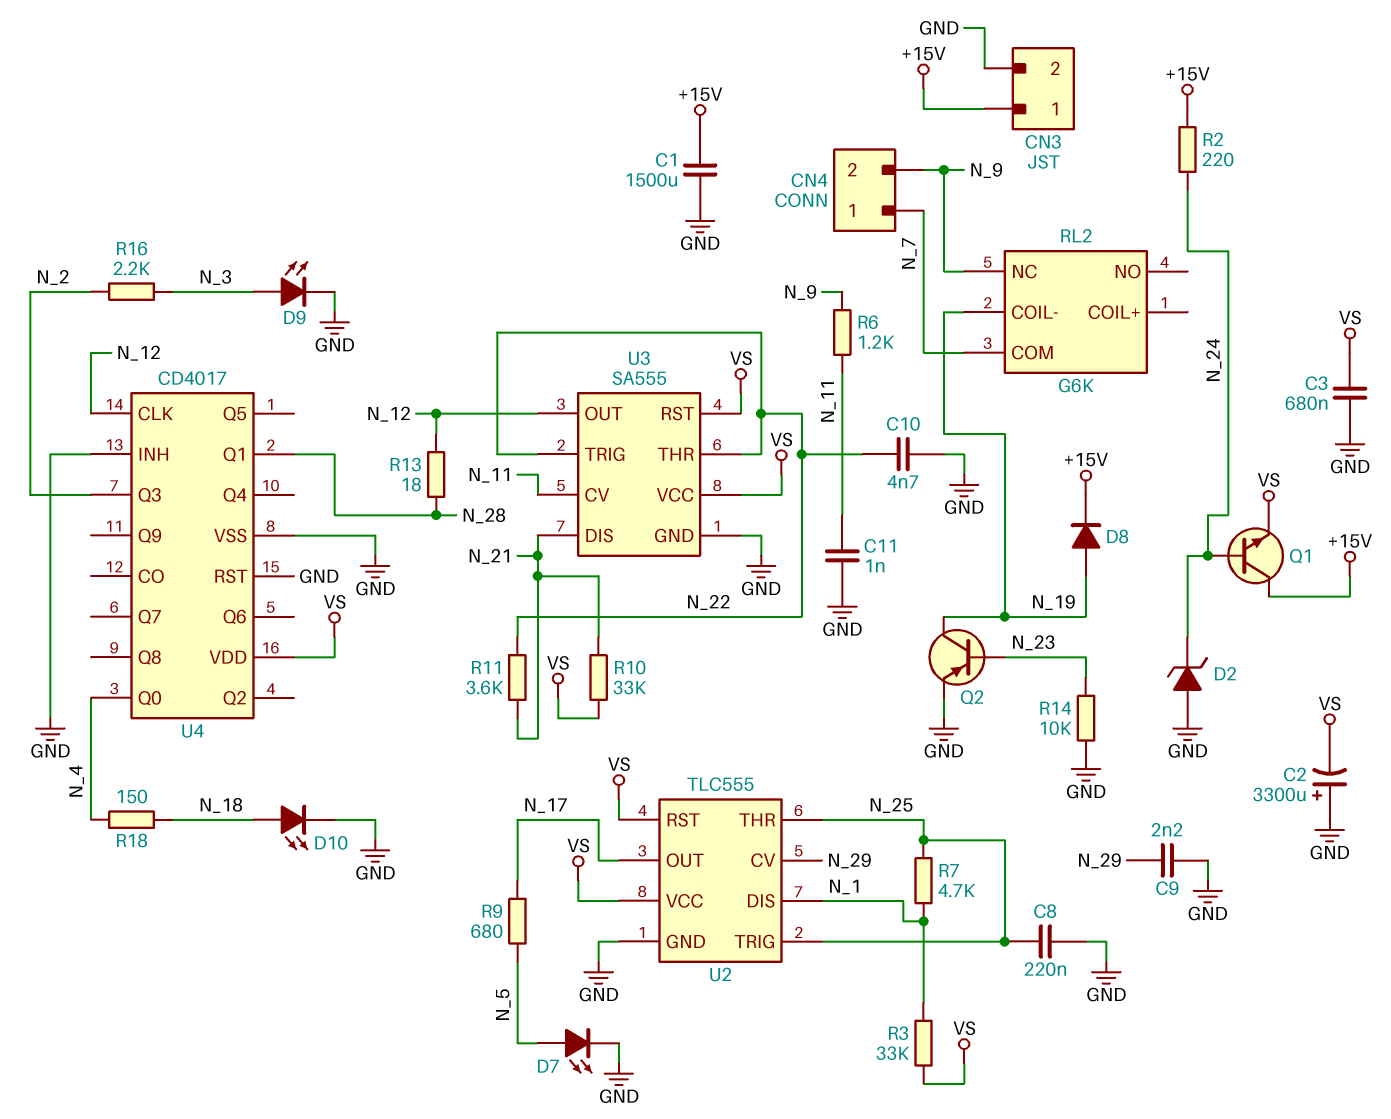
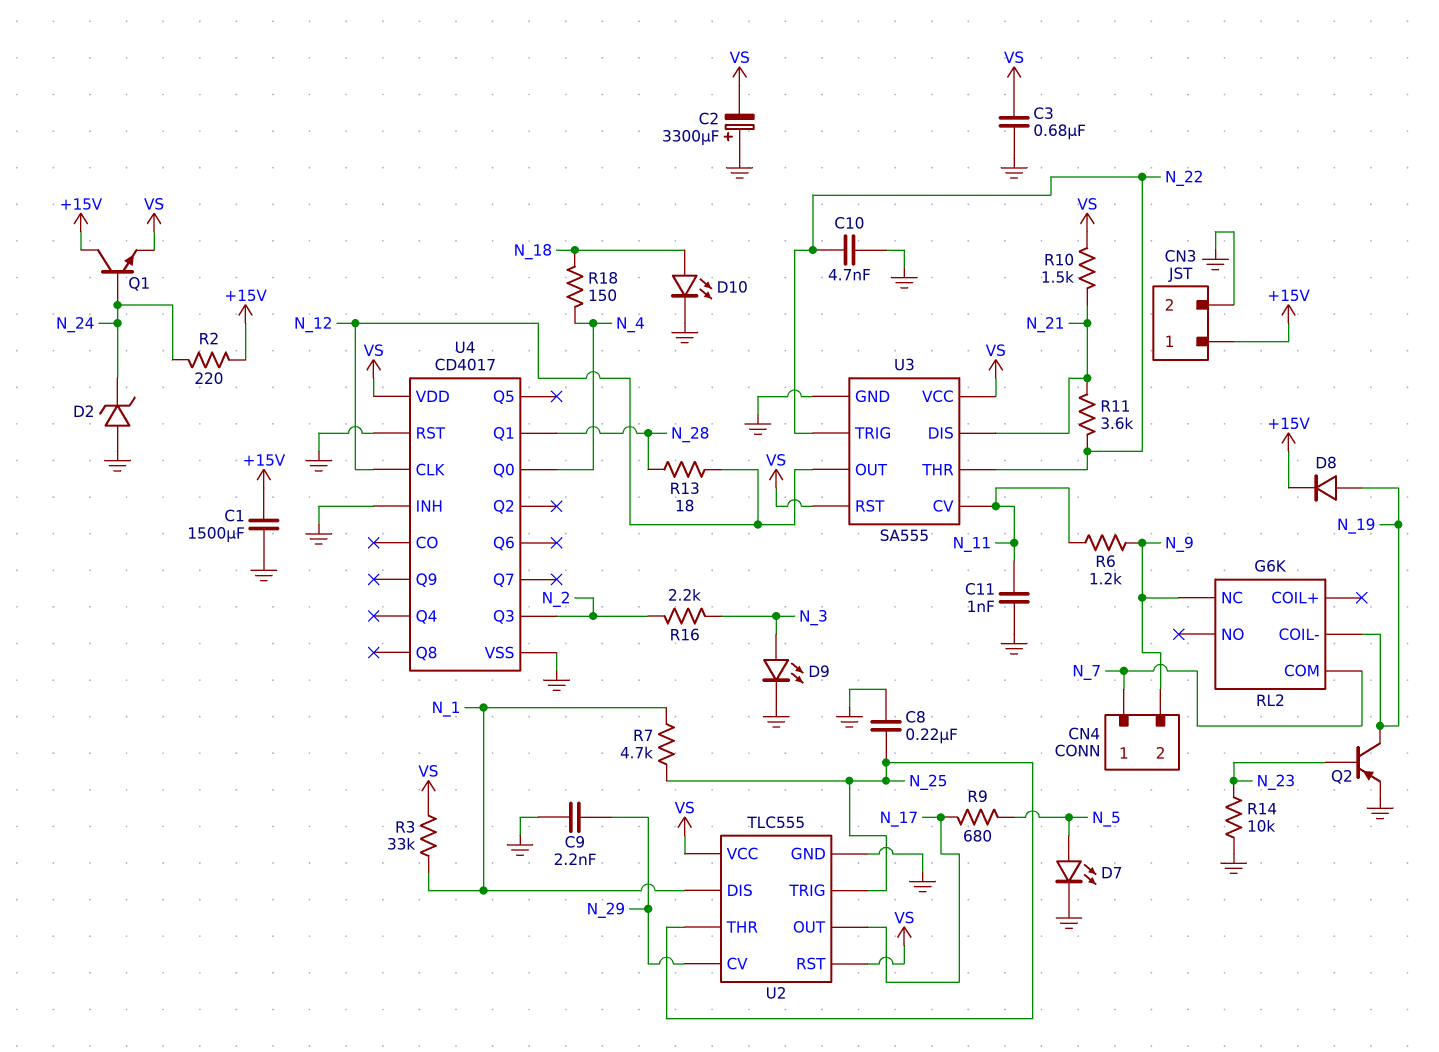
R10: 33k (N_21, VS) -> 1.5k (N_21, VS)

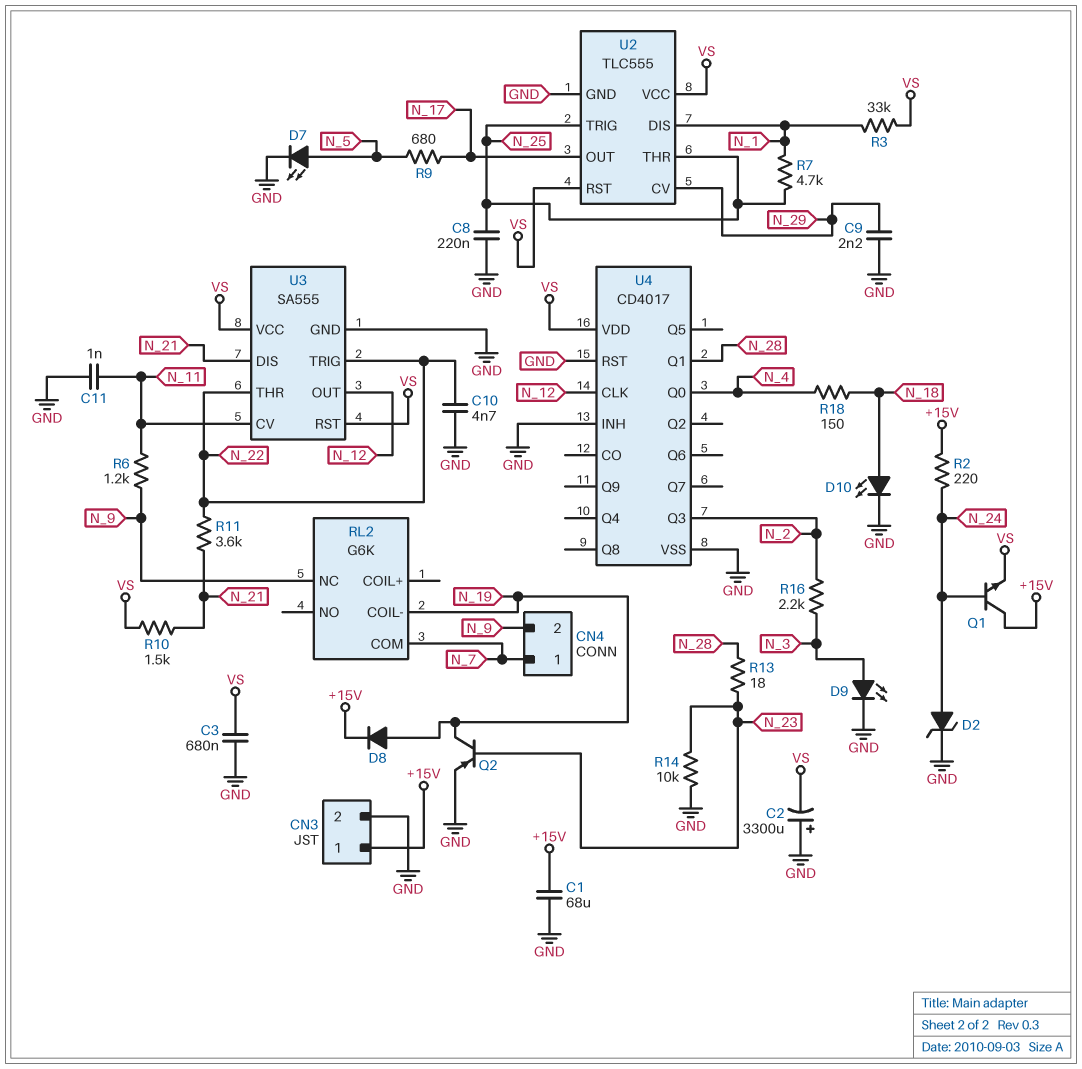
C1: 1500uF (+15V, GND) -> 68uF (+15V, GND)
D2: zener (A GND, K N_24) -> zener (A N_24, K GND)
R13: 18 (N_12, N_28) -> 18 (N_23, N_28)

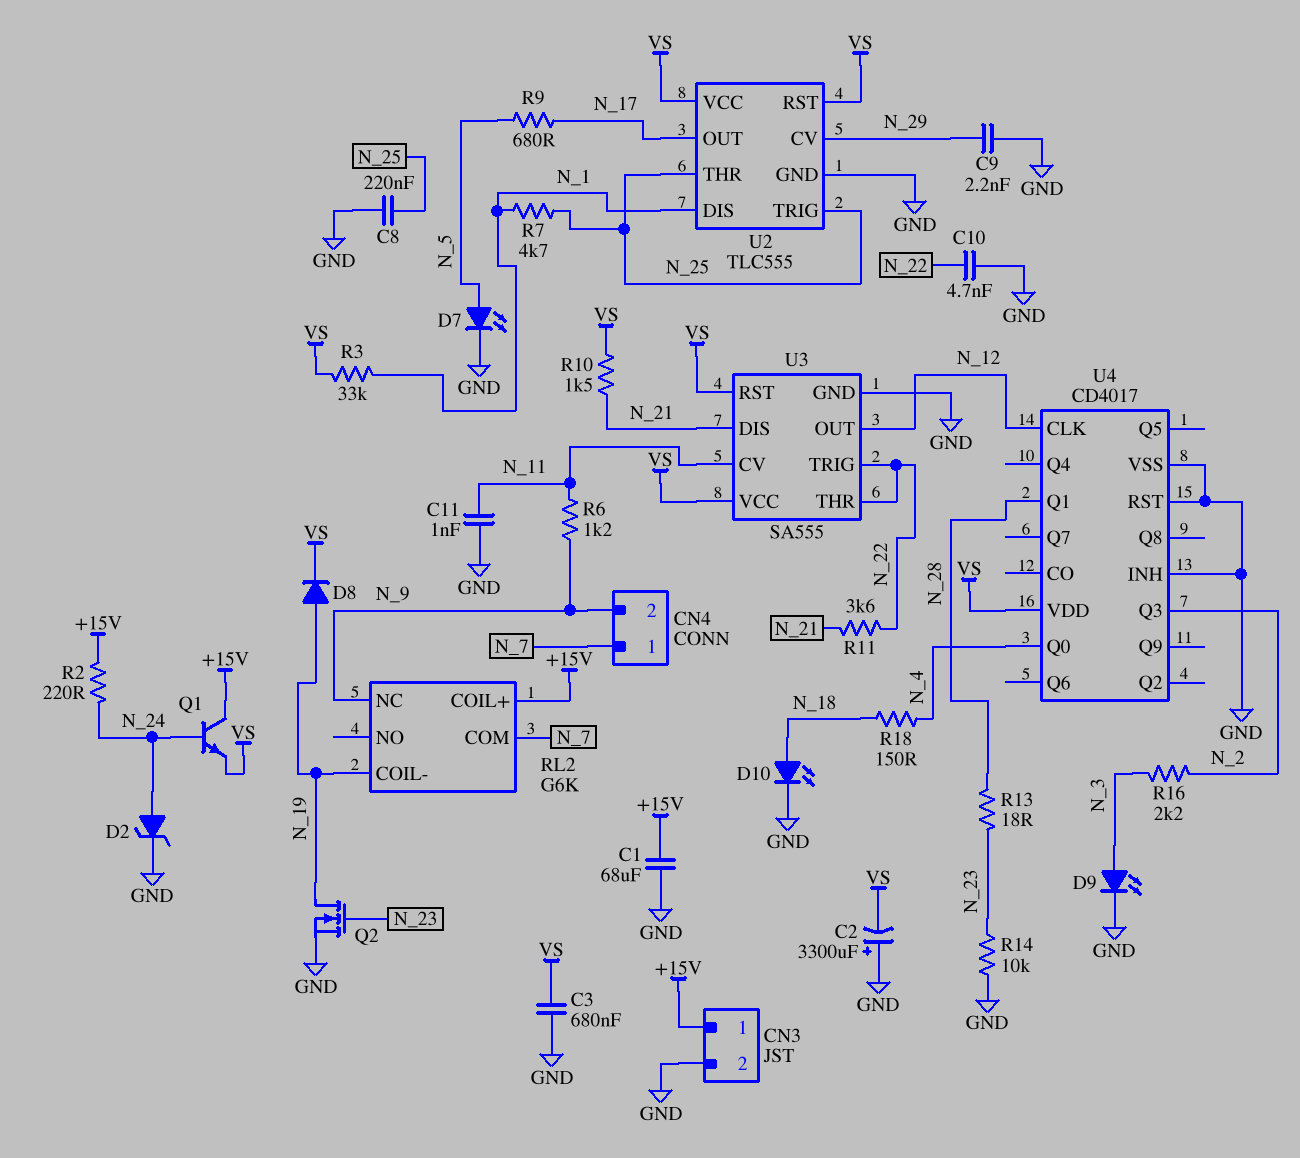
D8: diode (A N_19, K +15V) -> diode (A N_19, K VS)
Q2: PNP (B N_23, C N_19, E GND) -> NMOS (G N_23, D N_19, S GND)
RL2 pin COIL+: none -> +15V

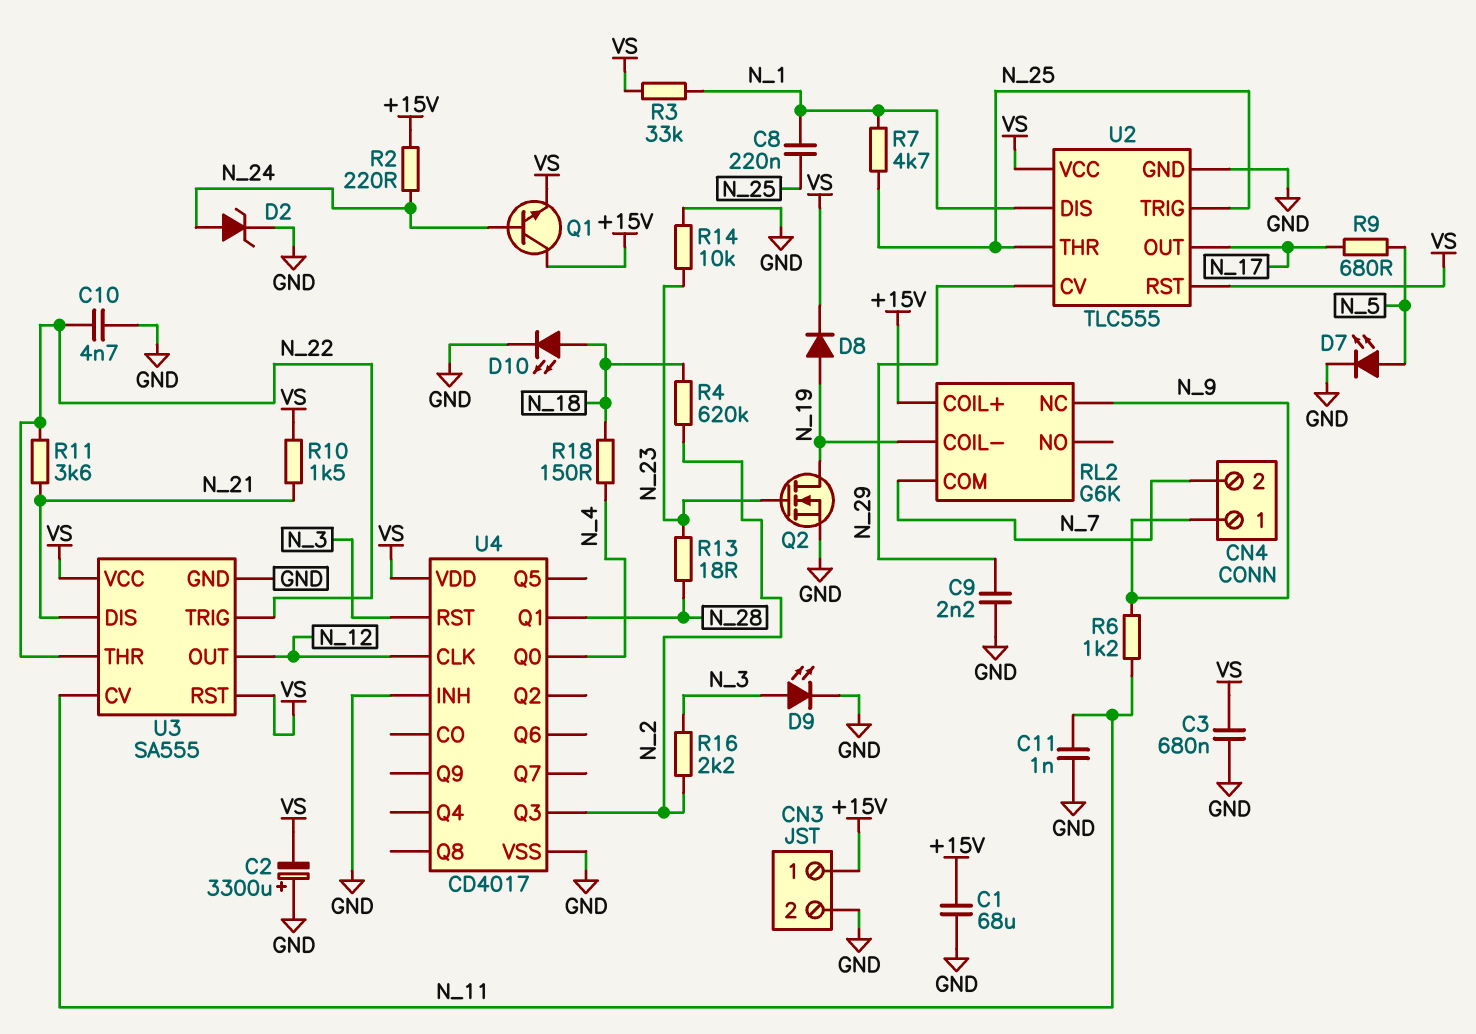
C8: 220nF (GND, N_25) -> 220nF (N_1, N_25)
CN4 pin 1: N_7 -> N_9
CN4 pin 2: N_9 -> N_7
R4: none -> 620k (N_2, N_18)
U4 pin RST: GND -> N_3

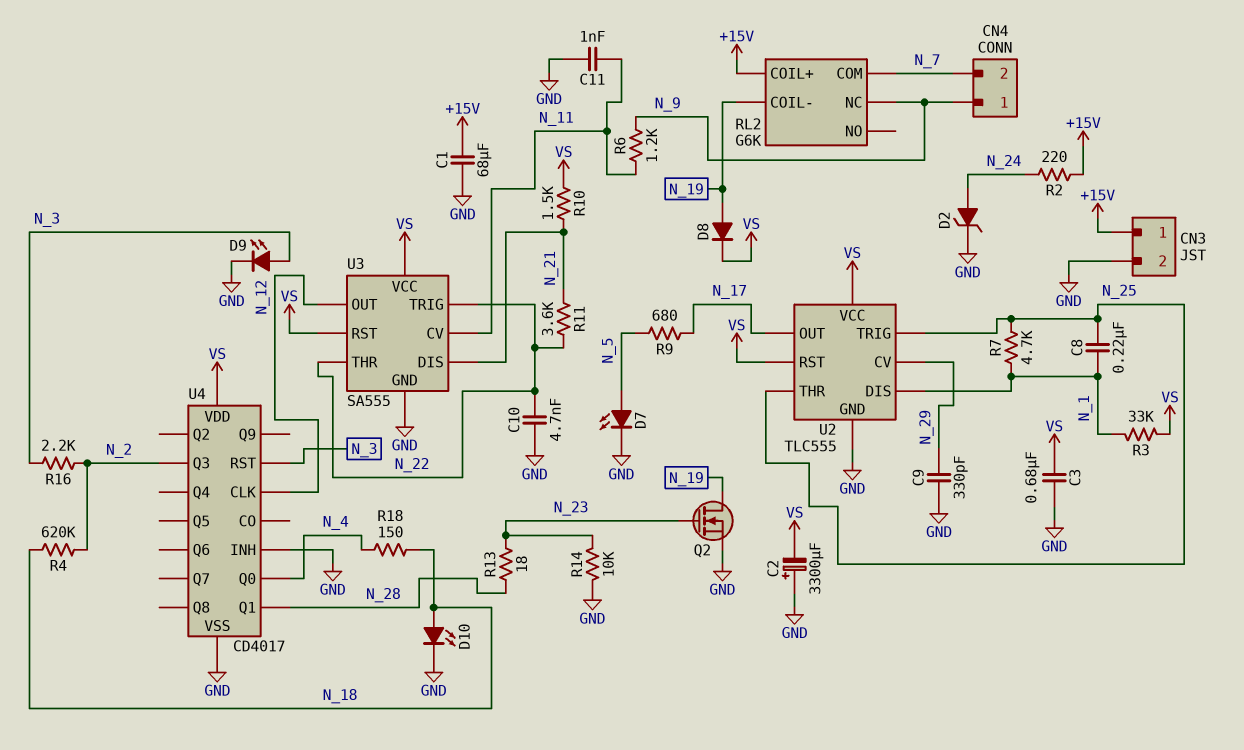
C9: 2.2nF (GND, N_29) -> 330pF (GND, N_29)
Q1: NPN (B N_24, C +15V, E VS) -> none

